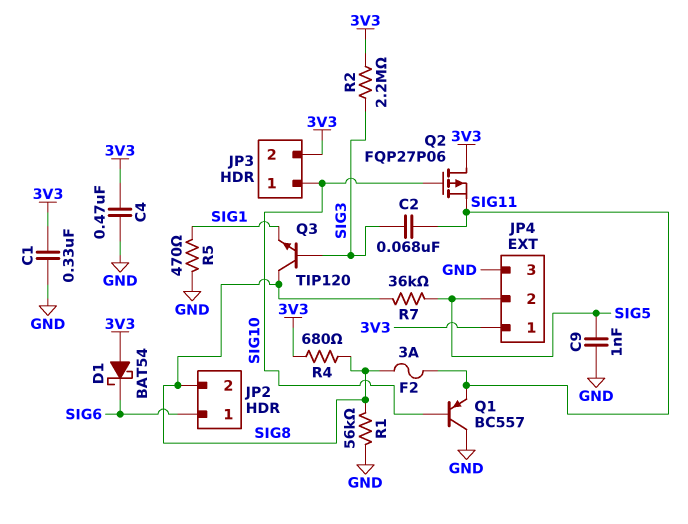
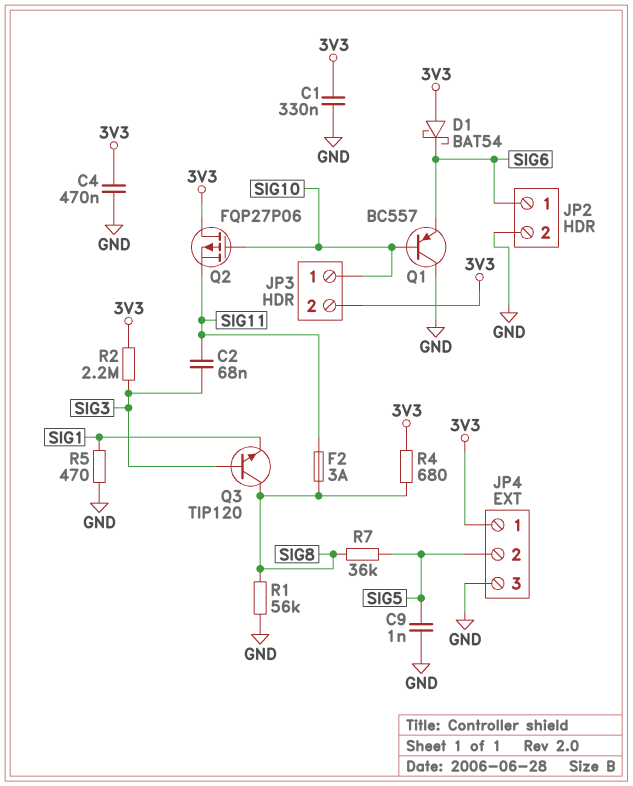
JP2 pin 2: SIG8 -> GND
Q1: PNP BC557 (B SIG10, C GND, E SIG11) -> PNP BC557 (B SIG10, C GND, E SIG6)

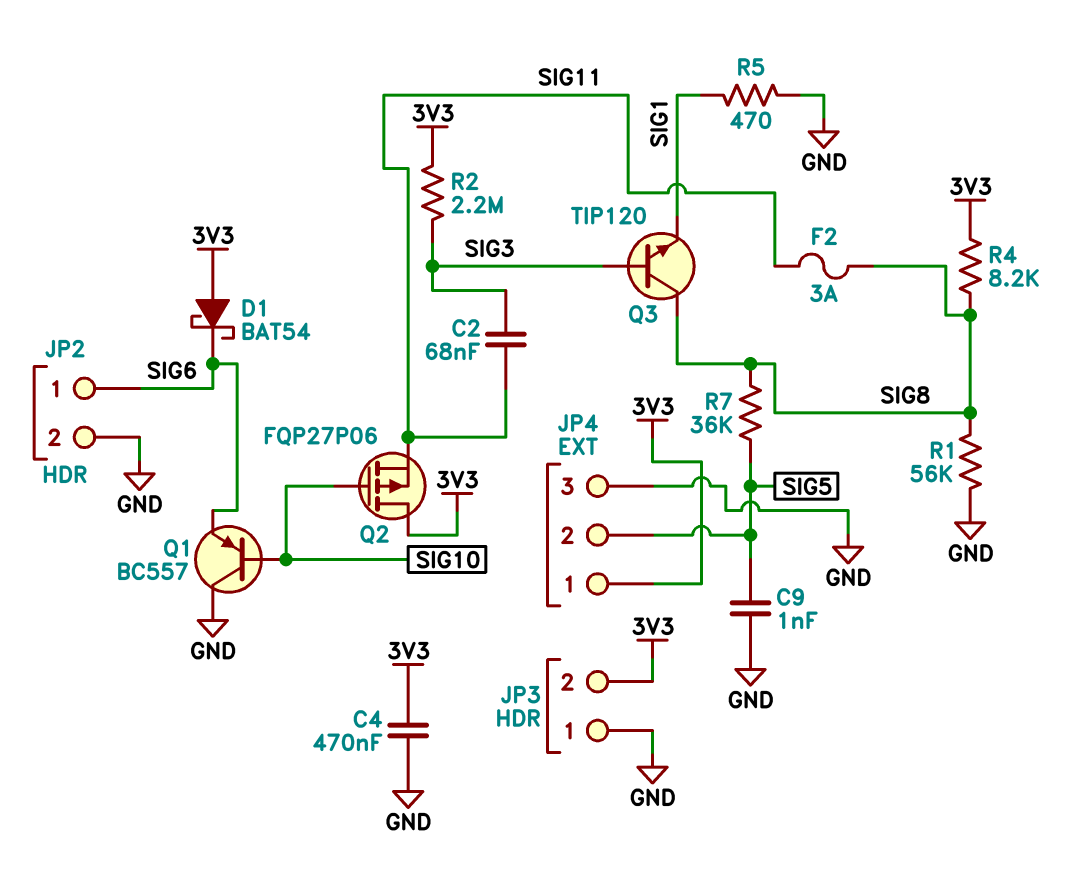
C1: 330nF (3V3, GND) -> none
JP3 pin 1: SIG10 -> GND
R4: 680 (3V3, SIG8) -> 8.2k (3V3, SIG8)

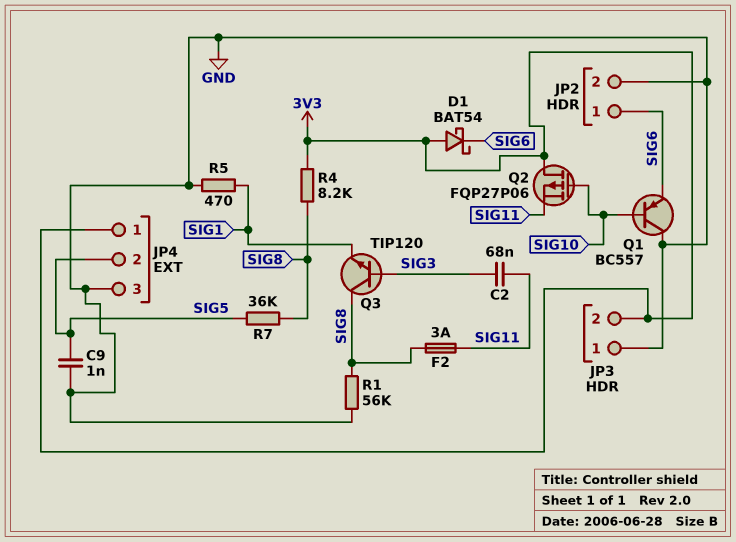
C4: 470nF (3V3, GND) -> none
R2: 2.2M (3V3, SIG3) -> none

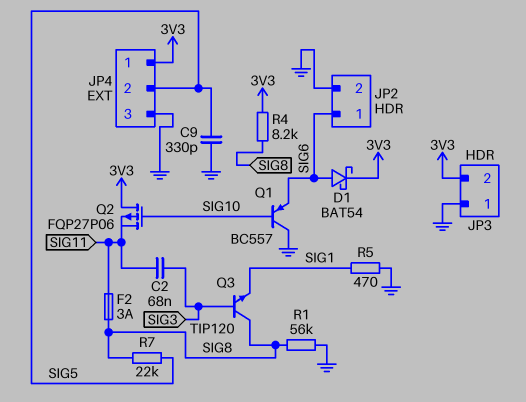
C9: 1nF (GND, SIG5) -> 330pF (GND, SIG5)
D1: schottky BAT54 (A 3V3, K SIG6) -> schottky BAT54 (A SIG6, K 3V3)
R7: 36k (SIG5, SIG8) -> 22k (SIG5, SIG8)

